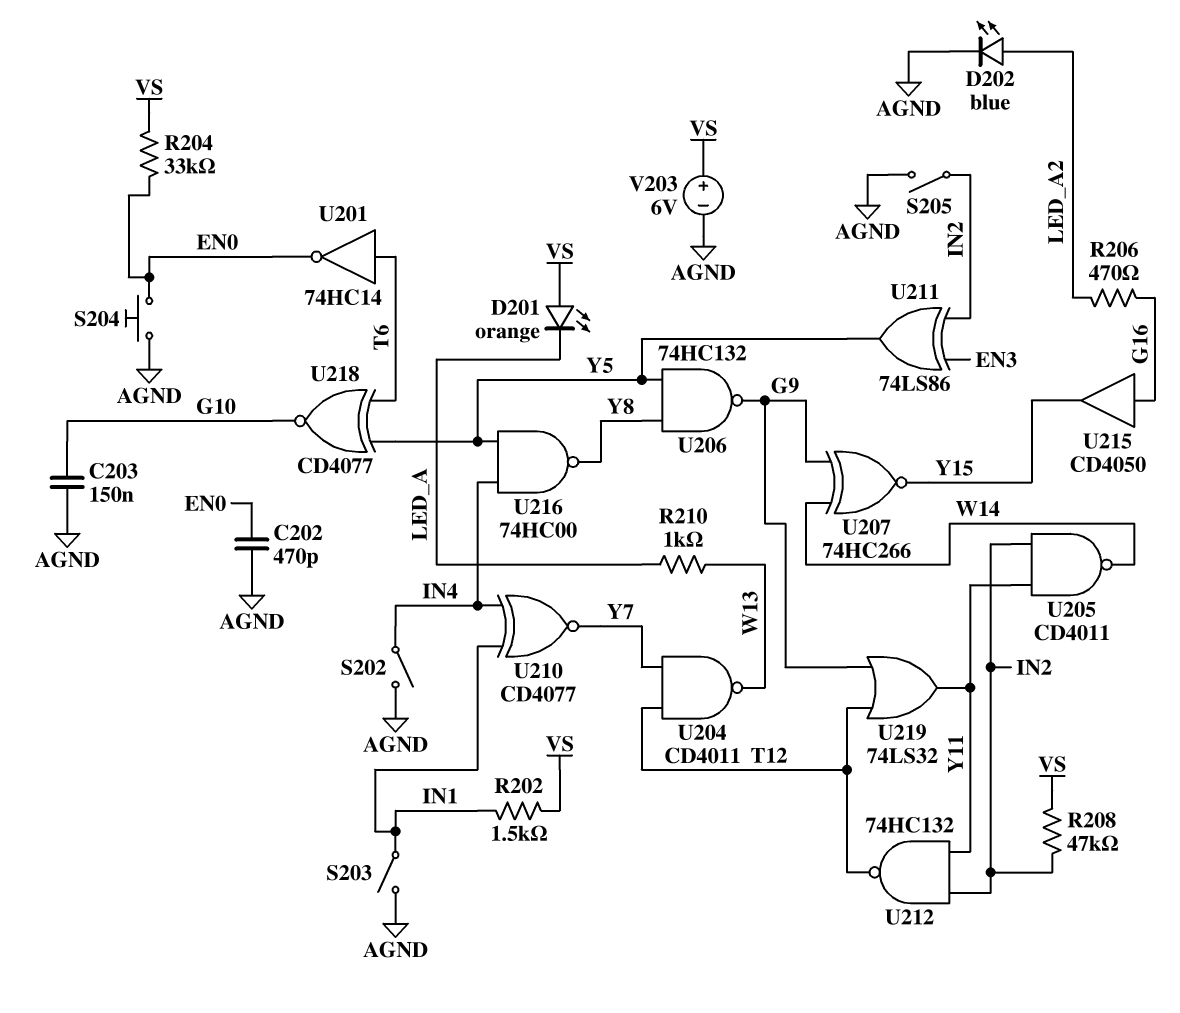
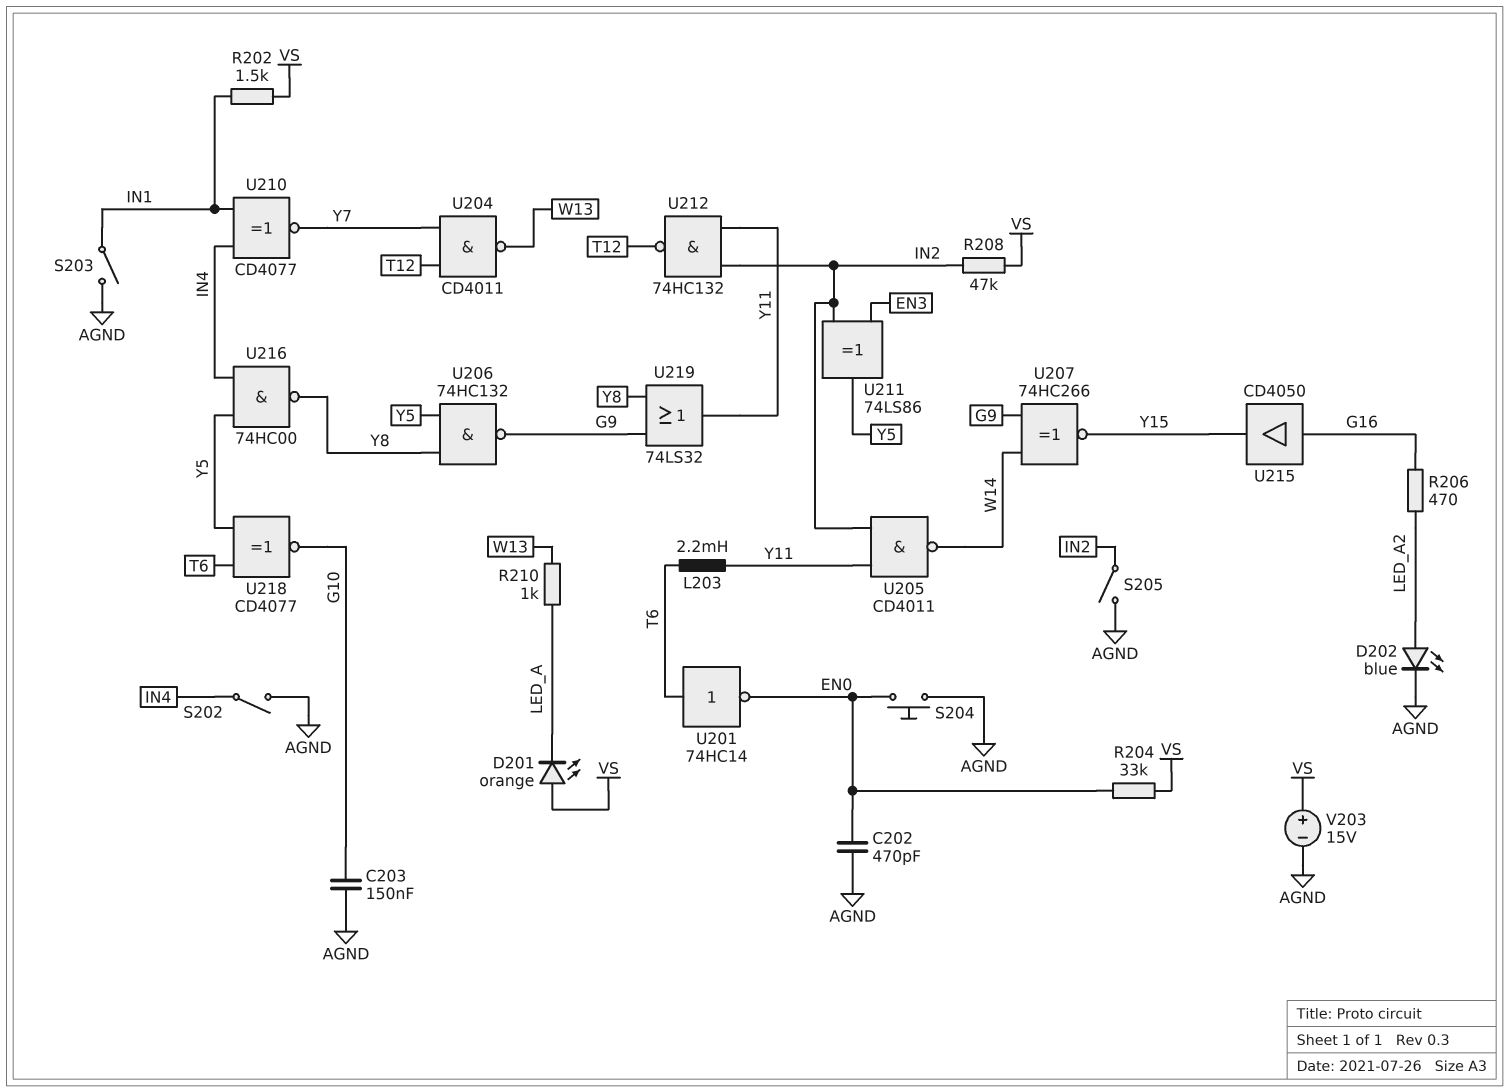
L203: none -> 2.2mH (T6, Y11)
U219: OR 74LS32 (in G9, in T12, out Y11) -> OR 74LS32 (in G9, in Y8, out Y11)
V203: 6V (plus VS, minus AGND) -> 15V (plus VS, minus AGND)

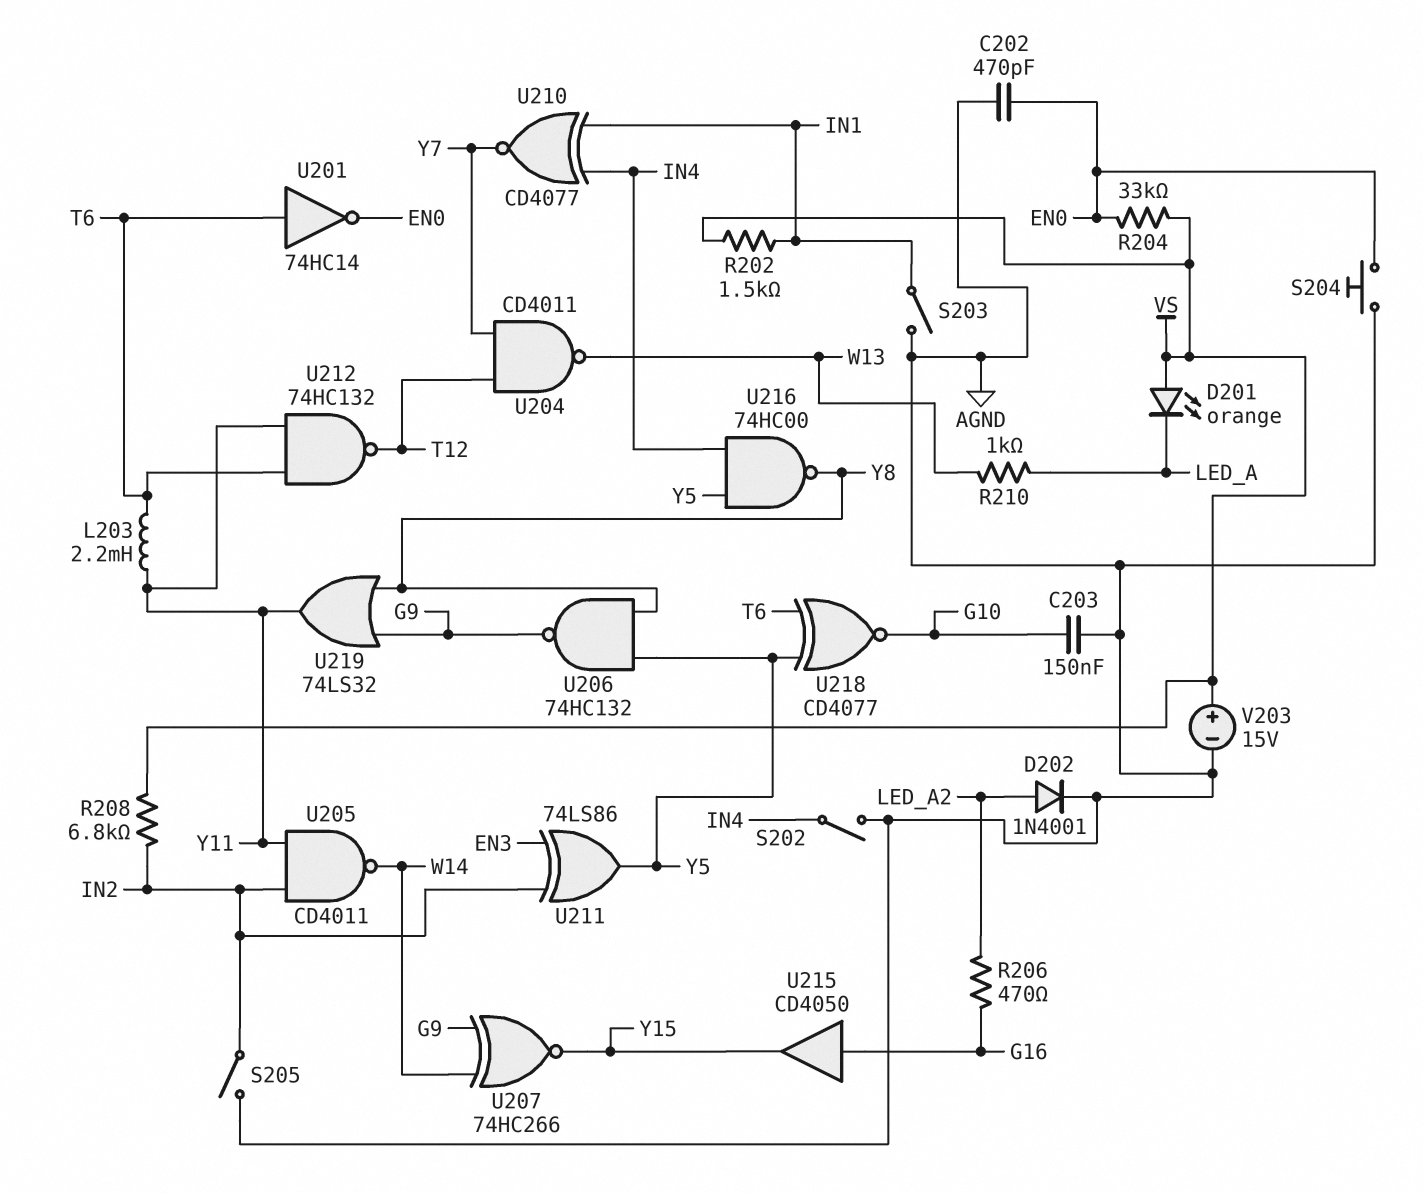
D202: LED blue (A LED_A2, K AGND) -> diode 1N4001 (A LED_A2, K AGND)
R208: 47k (IN2, VS) -> 6.8k (IN2, VS)
U212: NAND 74HC132 (in IN2, in Y11, out T12) -> NAND 74HC132 (in T6, in Y11, out T12)

